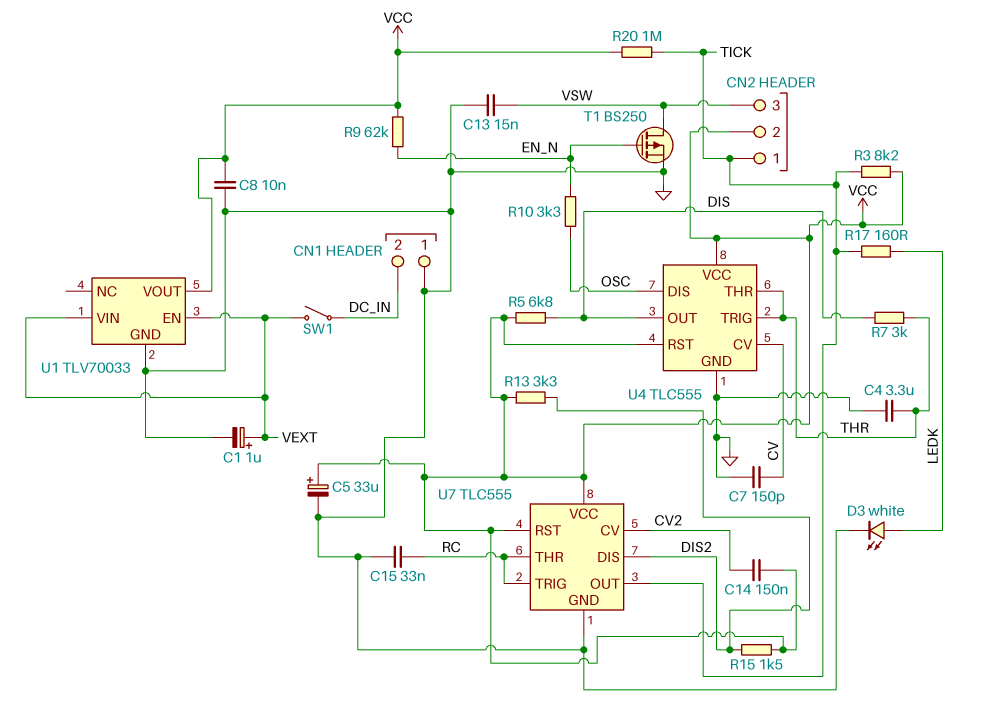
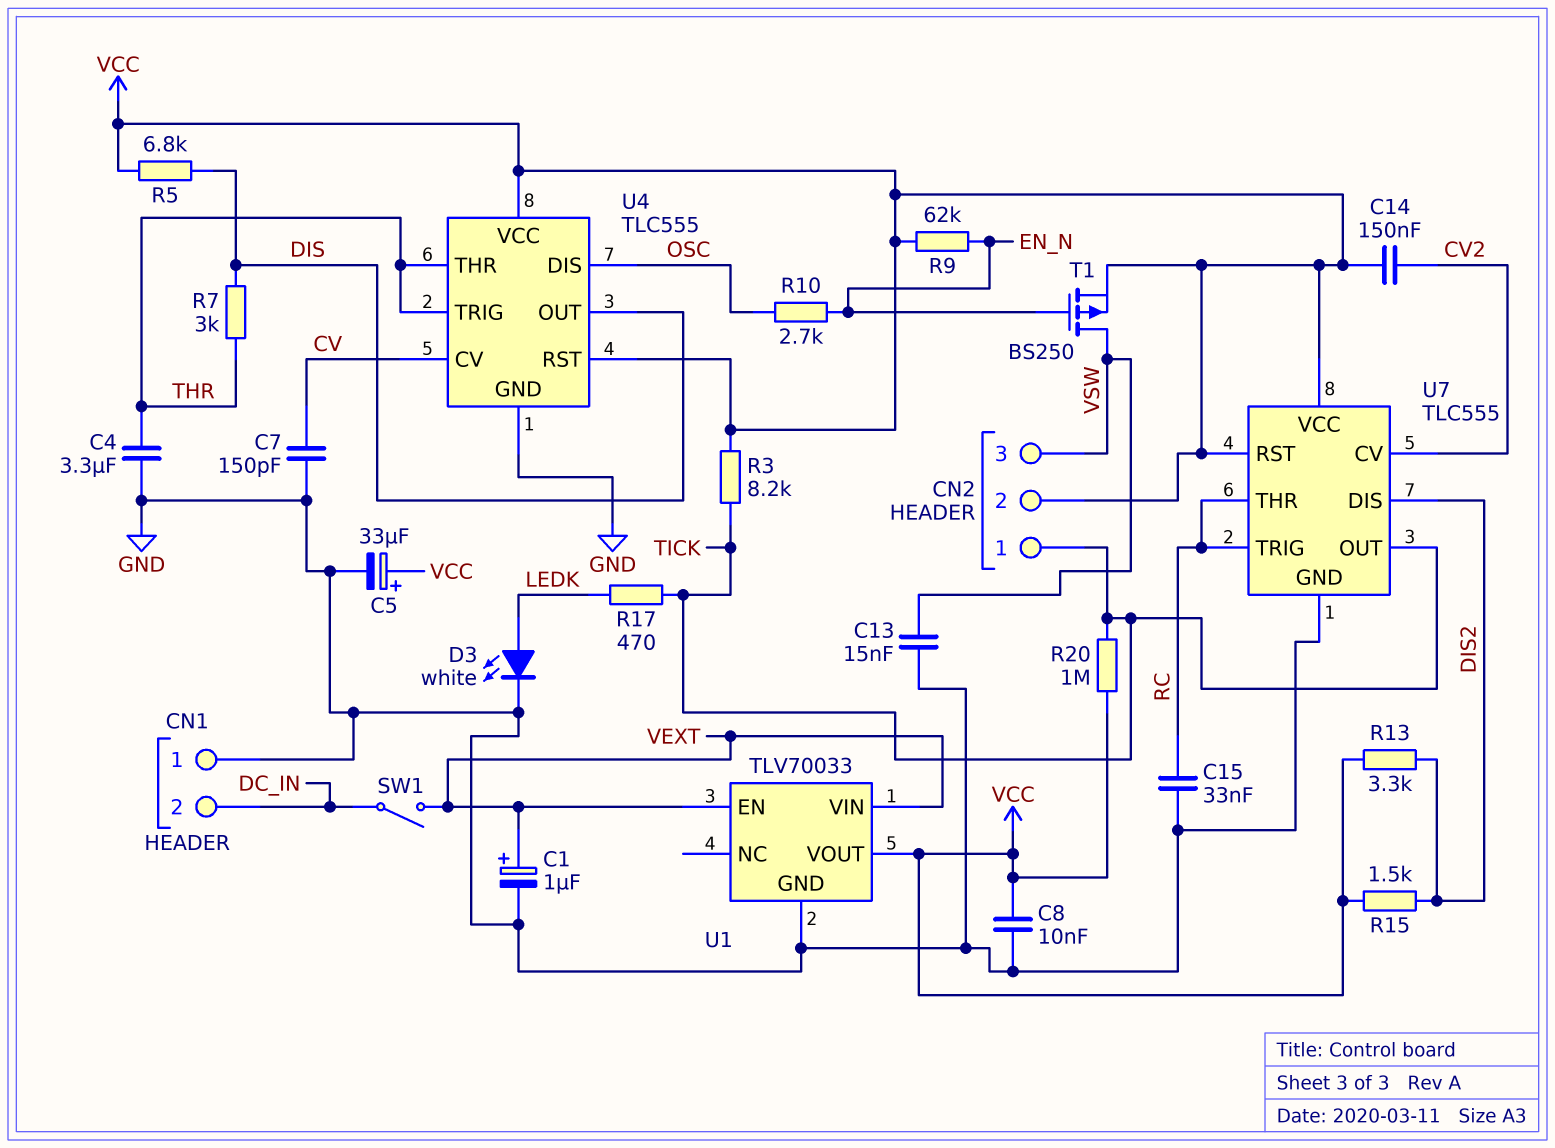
R10: 3.3k (EN_N, OSC) -> 2.7k (EN_N, OSC)
R17: 160 (LEDK, TICK) -> 470 (LEDK, TICK)
T1: PMOS BS250 (G EN_N, D VSW, S GND) -> PMOS BS250 (G EN_N, D VSW, S VCC)

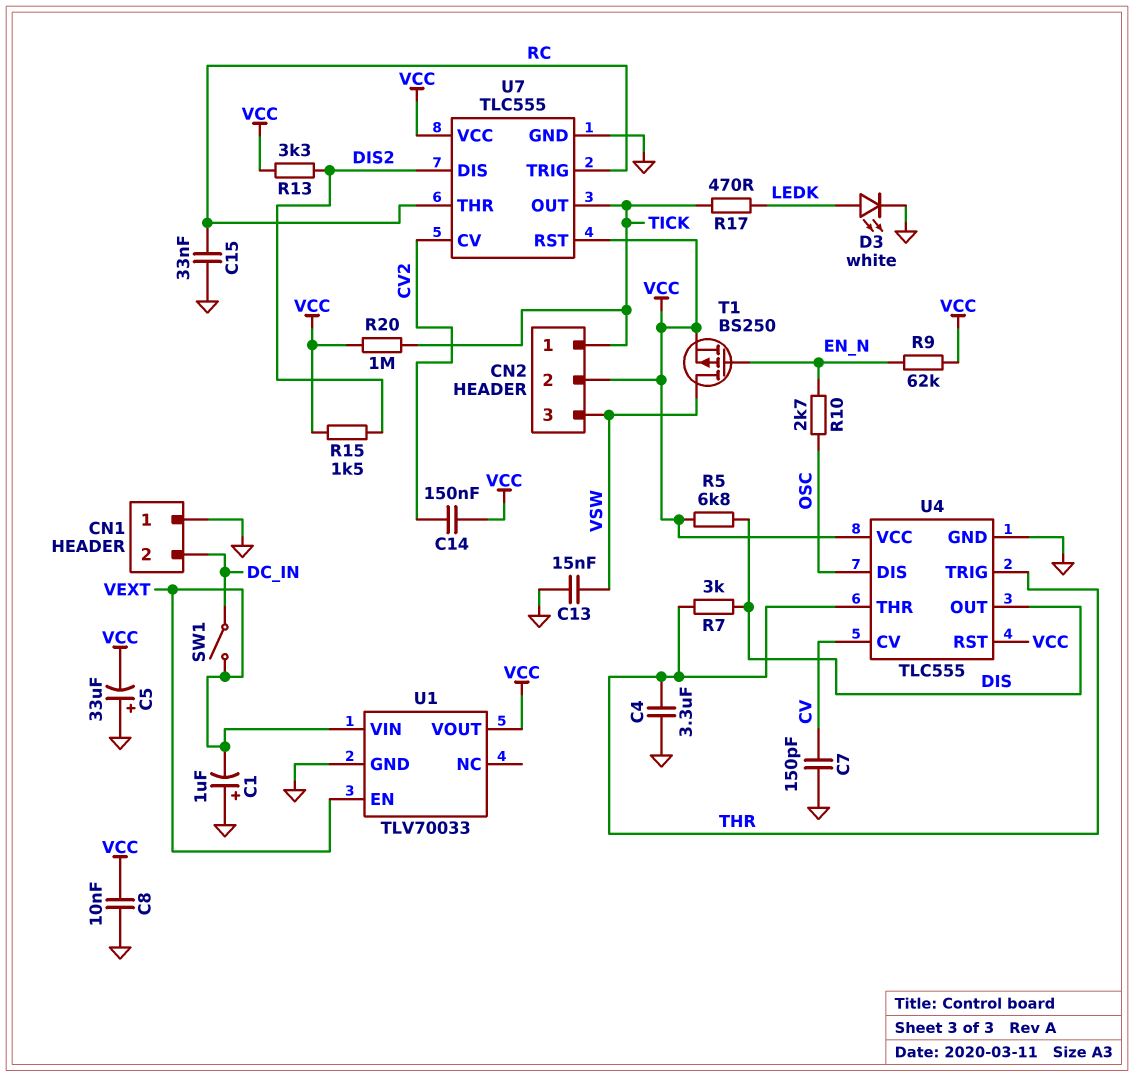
C1: 1uF (plus VEXT, minus GND) -> 1uF (plus GND, minus VEXT)
C5: 33uF (plus VCC, minus GND) -> 33uF (plus GND, minus VCC)
R3: 8.2k (TICK, VCC) -> none

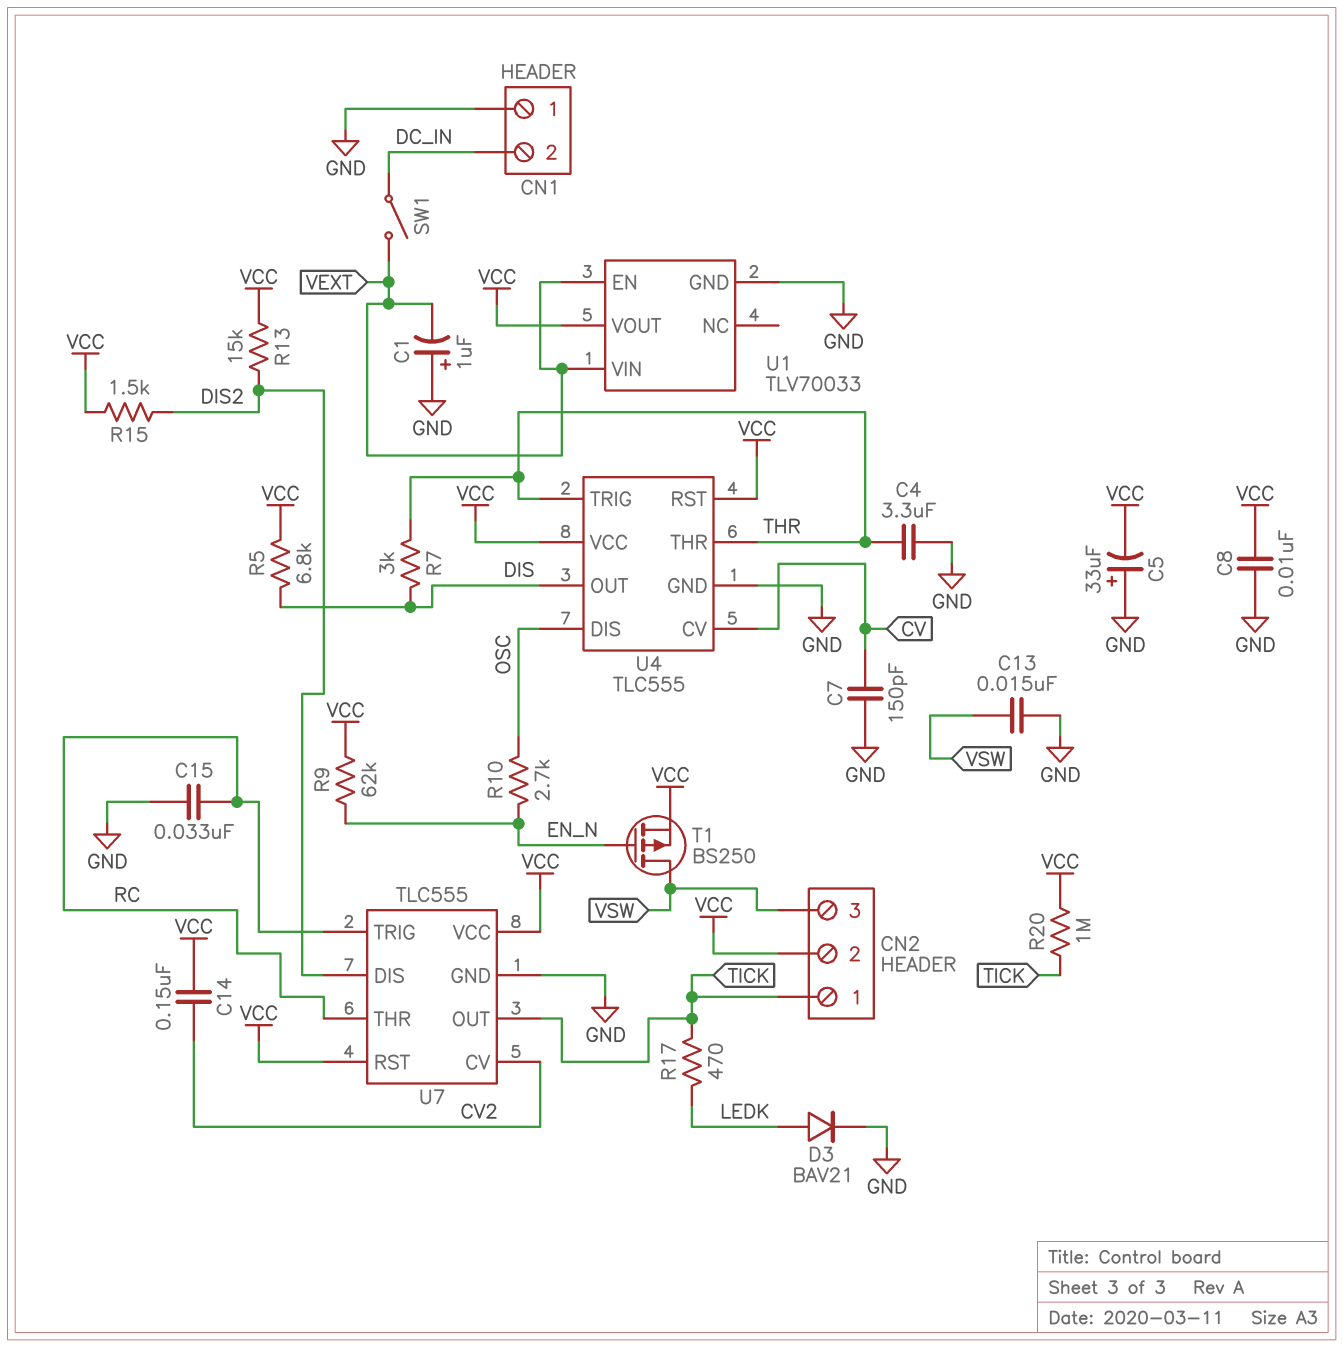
D3: LED white (A LEDK, K GND) -> diode BAV21 (A LEDK, K GND)
R13: 3.3k (DIS2, VCC) -> 15k (DIS2, VCC)

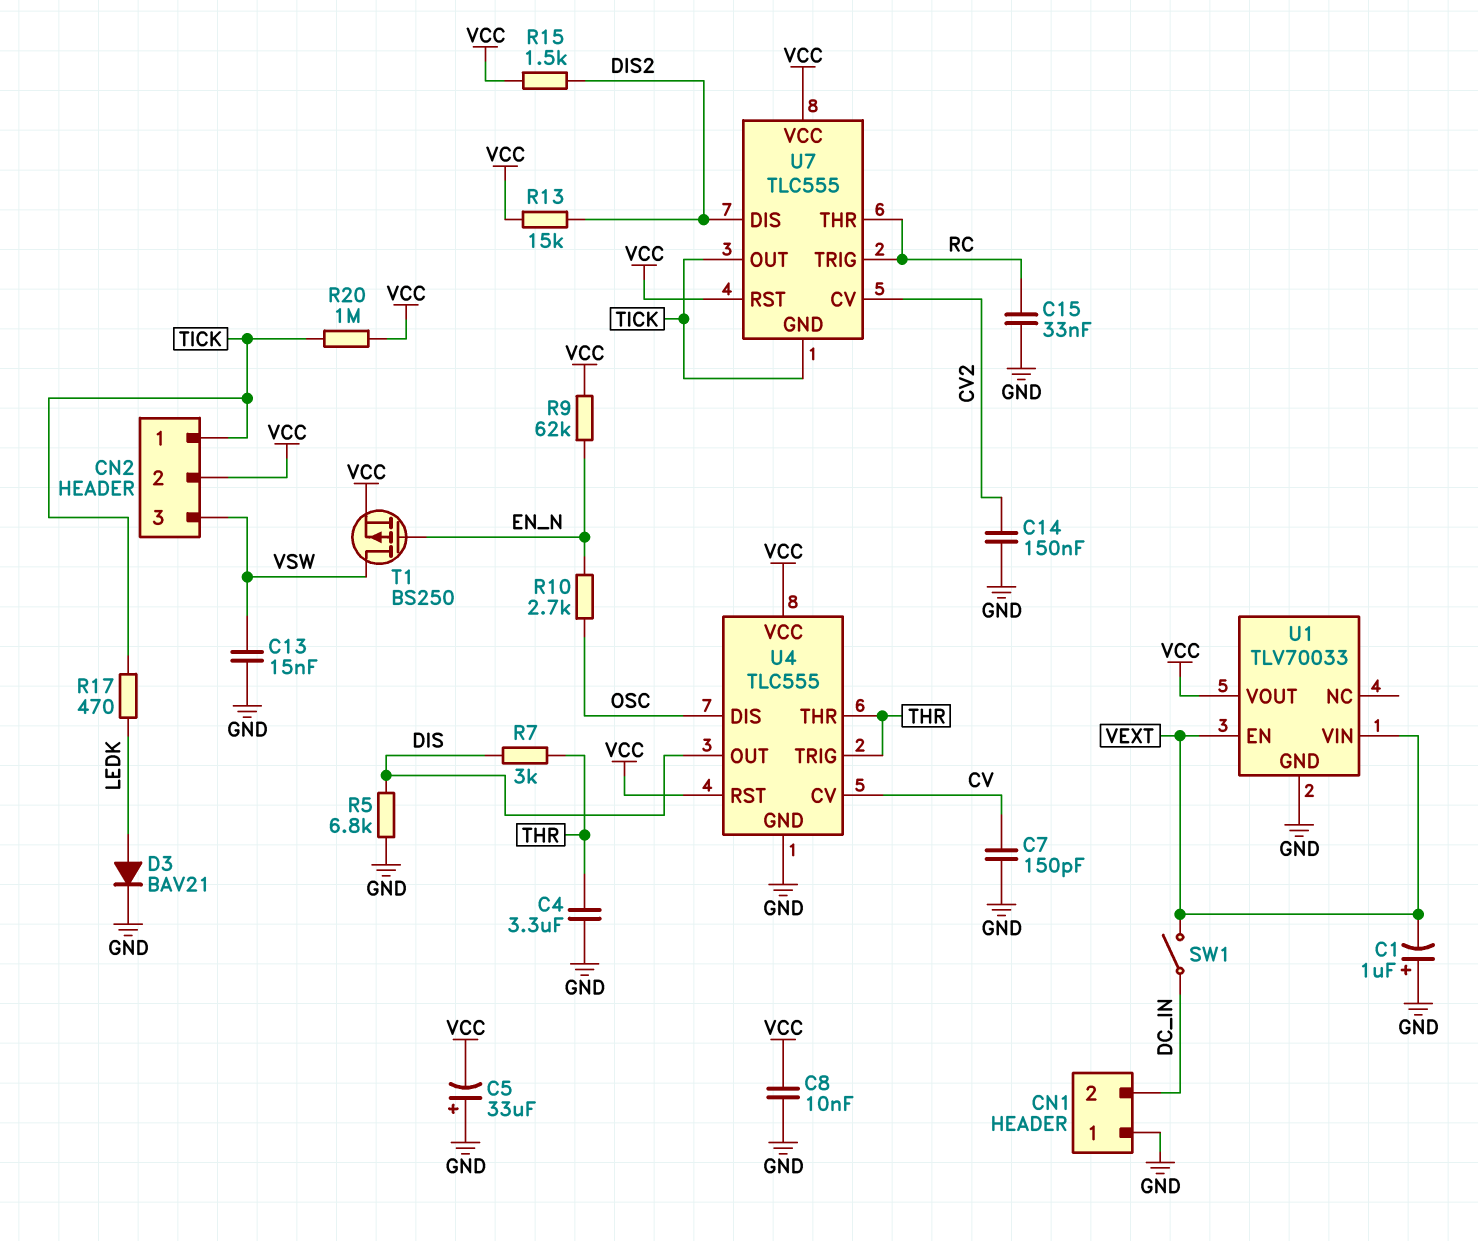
C14: 150nF (CV2, VCC) -> 150nF (CV2, GND)
R5: 6.8k (DIS, VCC) -> 6.8k (DIS, GND)
U7 pin GND: GND -> TICK

